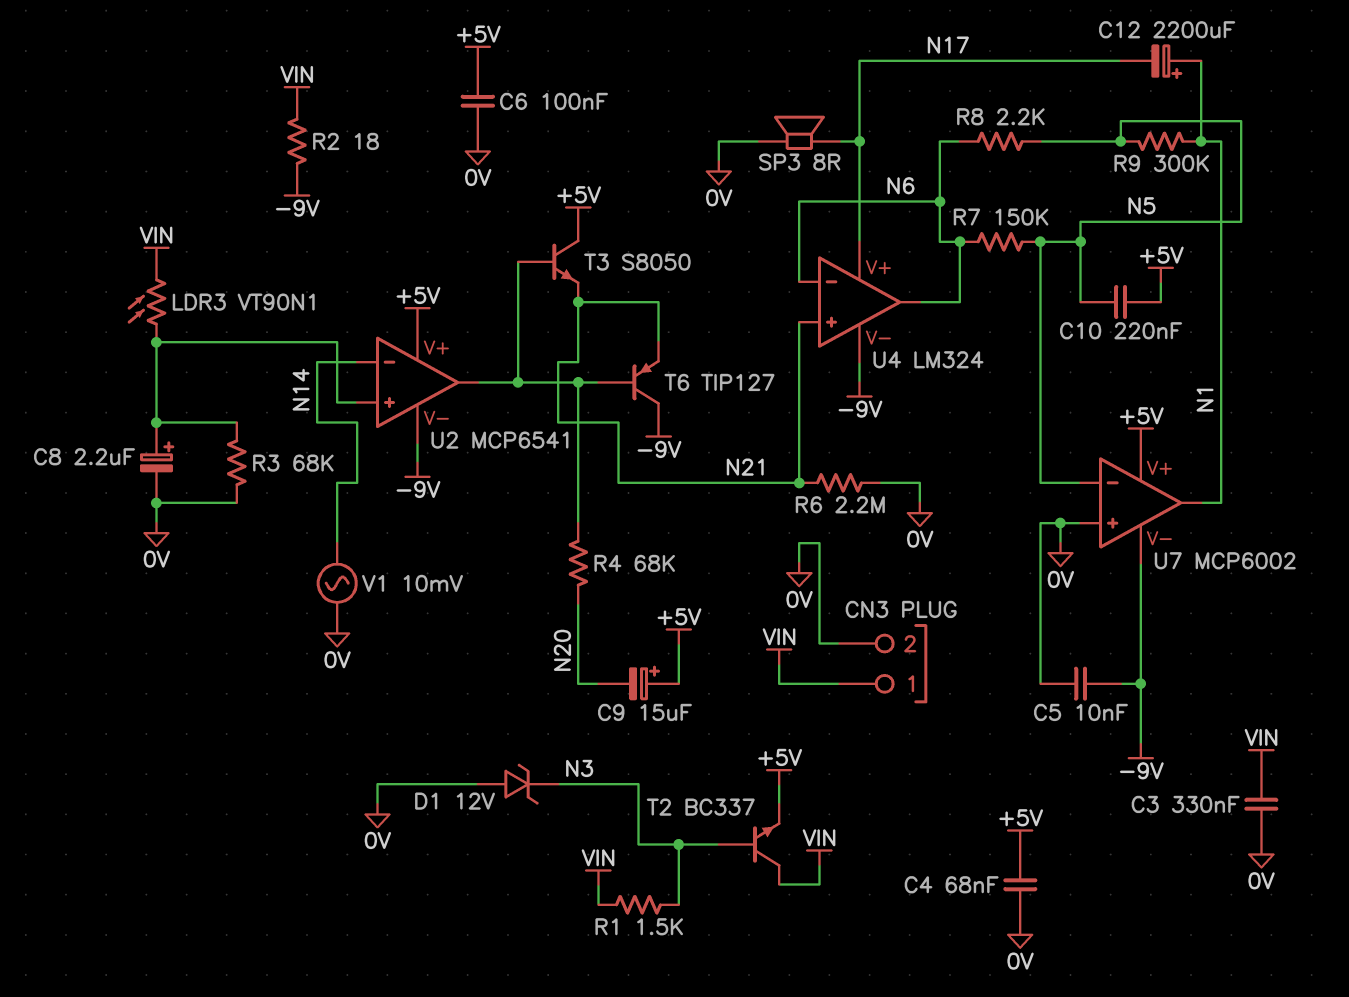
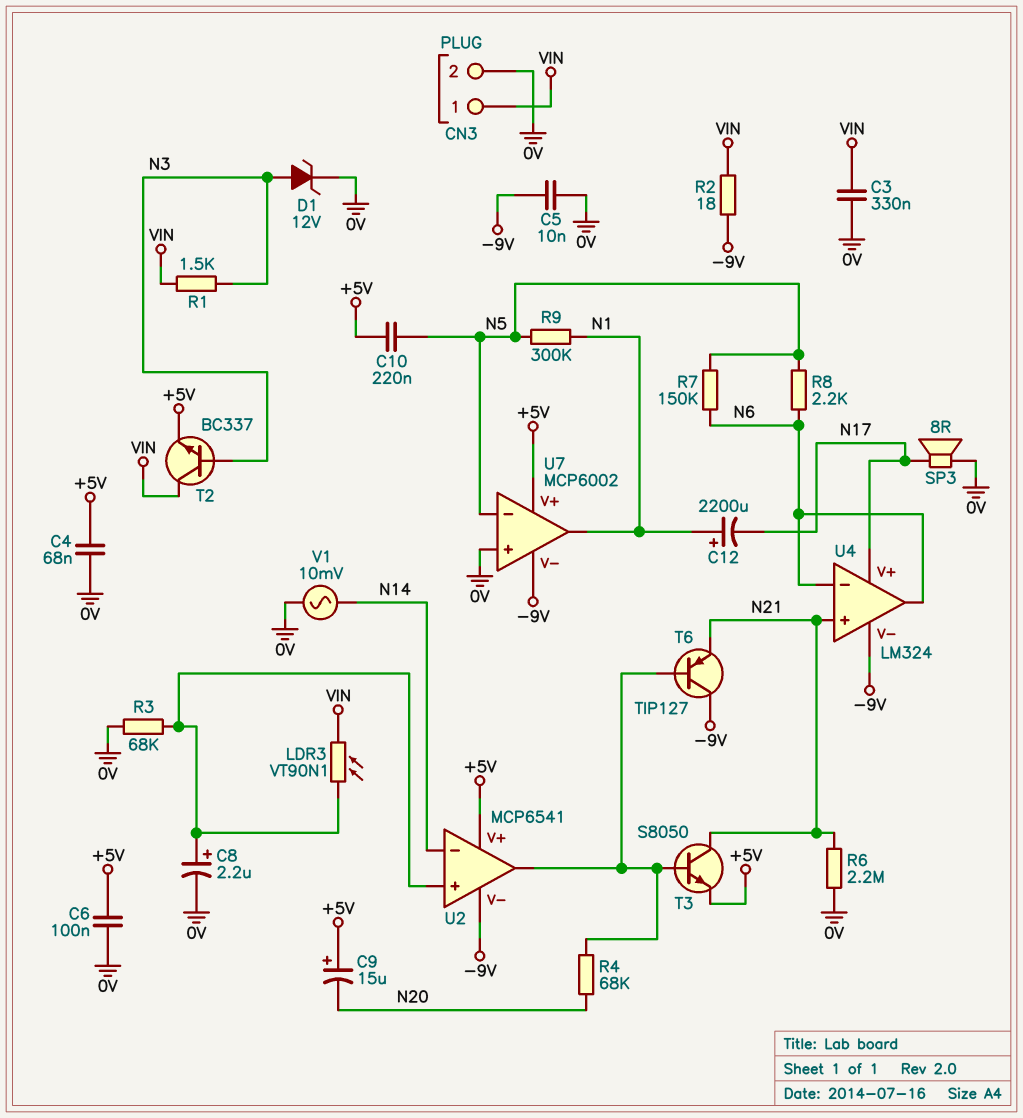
D1: zener 12V (A 0V, K N3) -> zener 12V (A N3, K 0V)
T3: NPN S8050 (B U2/out, C +5V, E N21) -> NPN S8050 (B U2/out, C N21, E +5V)

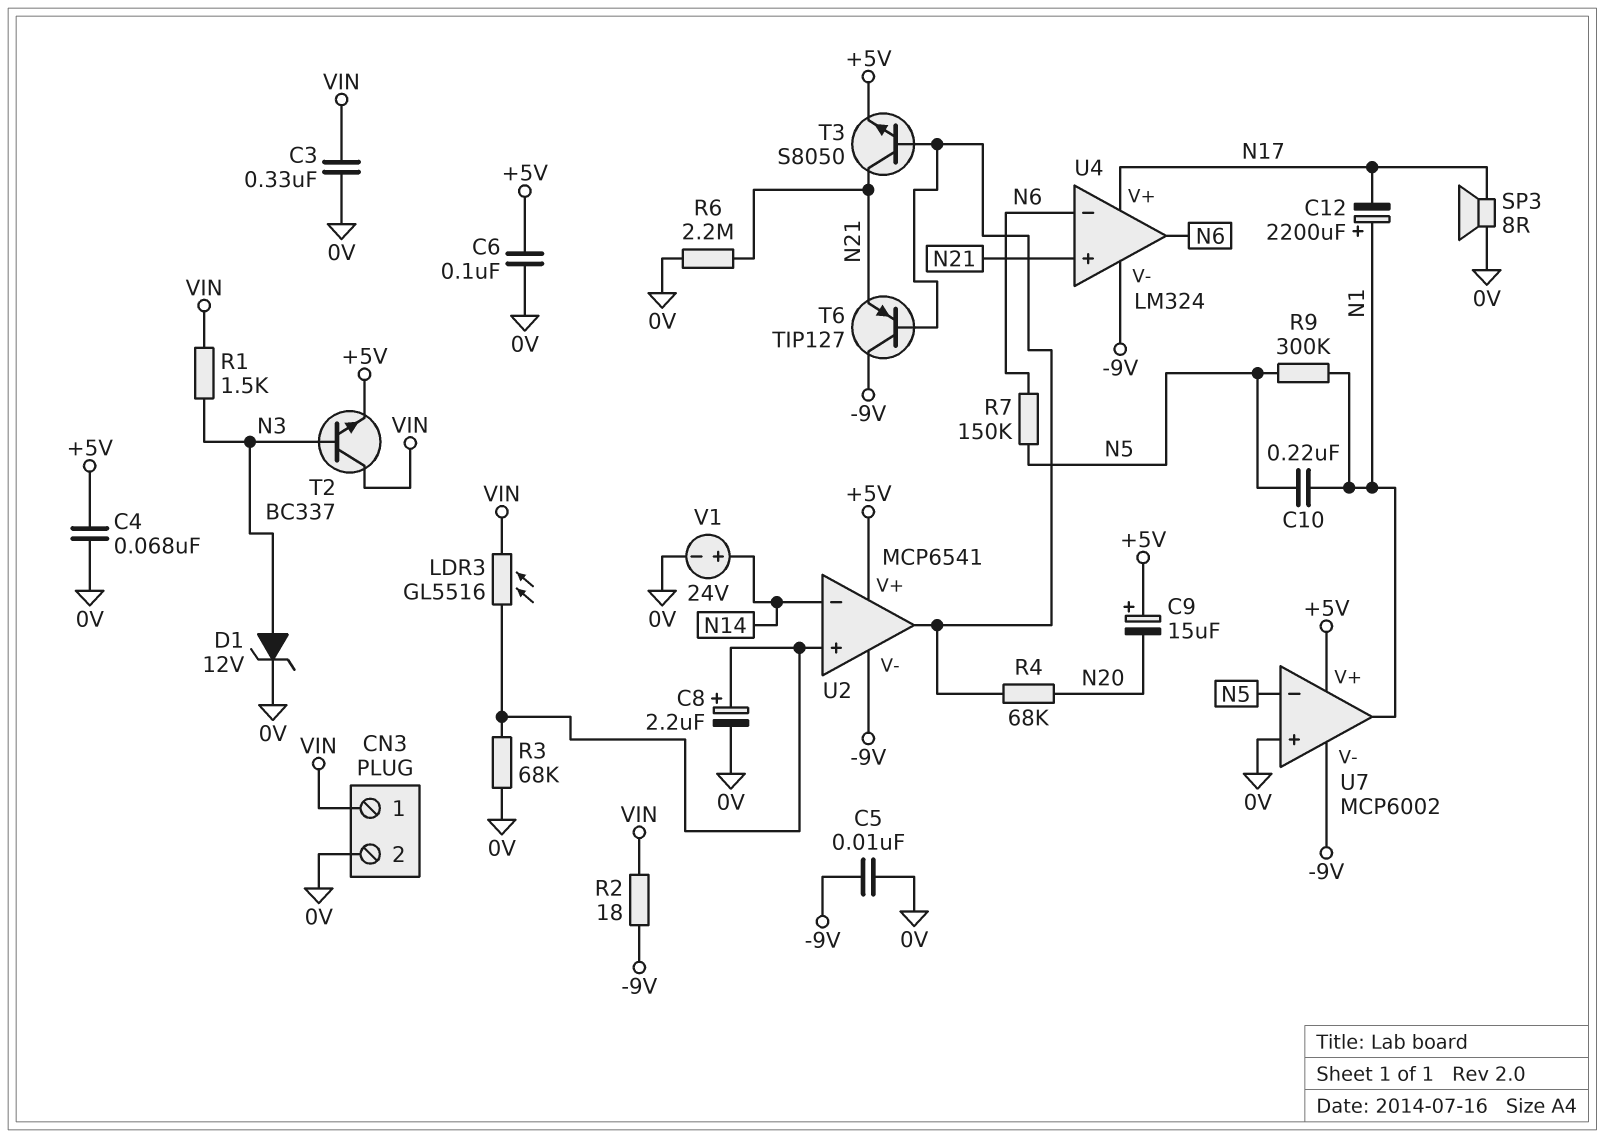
C10: 220nF (+5V, N5) -> 220nF (N1, N5)
LDR3: VT90N1 (U2/in+, VIN) -> GL5516 (U2/in+, VIN)
R8: 2.2k (N5, N6) -> none
V1: AC 10mV (0V, N14) -> 24V (plus N14, minus 0V)

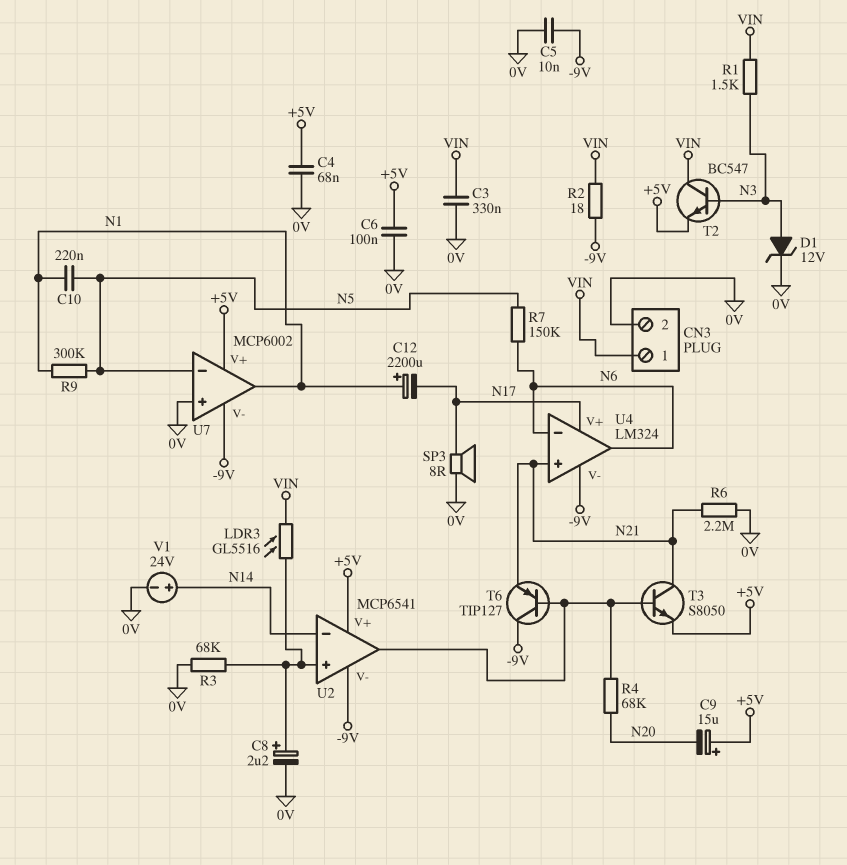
T2: NPN BC337 (B N3, C VIN, E +5V) -> NPN BC547 (B N3, C VIN, E +5V)

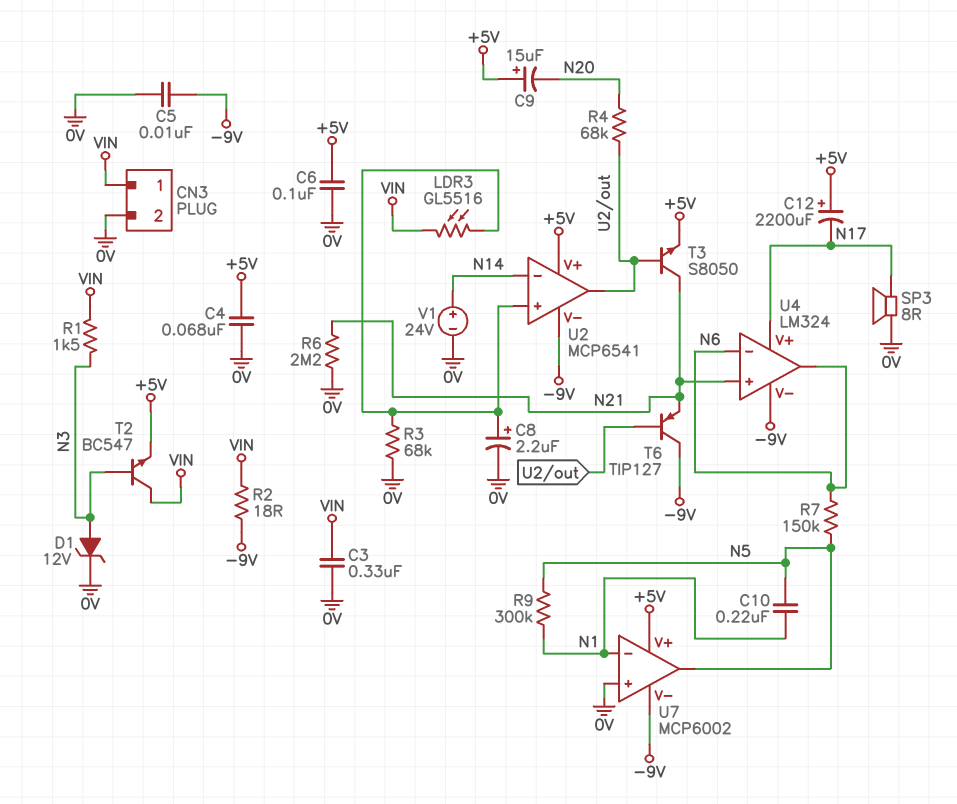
C12: 2200uF (plus N1, minus N17) -> 2200uF (plus +5V, minus N17)
U7 pin in-: N5 -> N1
U7 pin out: N1 -> N5

